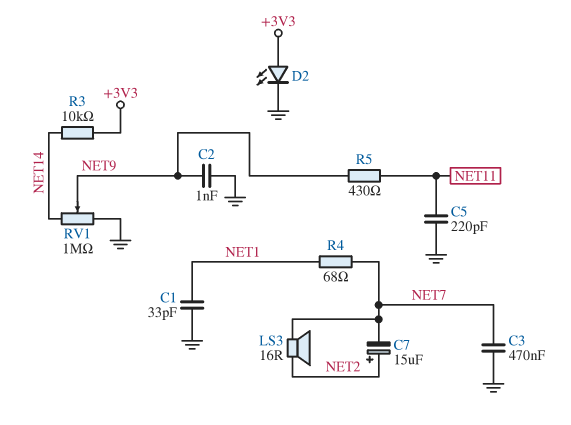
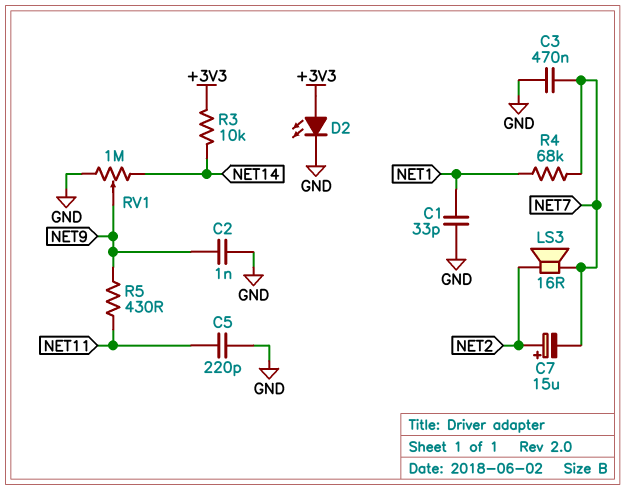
R4: 68 (NET1, NET7) -> 68k (NET1, NET7)

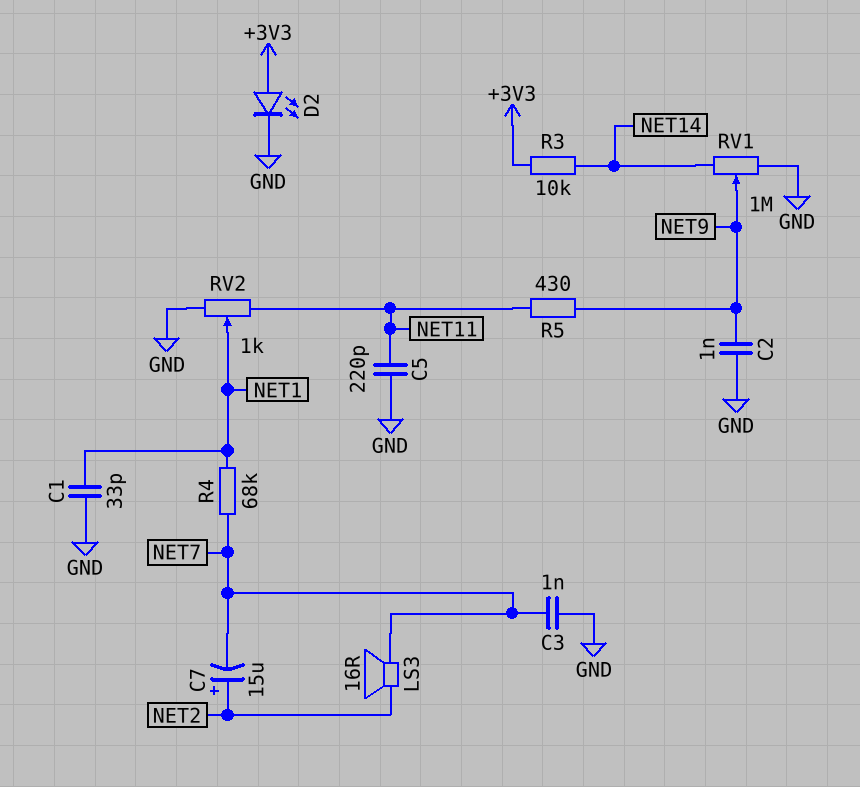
C3: 470nF (GND, NET7) -> 1nF (GND, NET7)
RV2: none -> 1k (GND, NET11, wiper NET1)

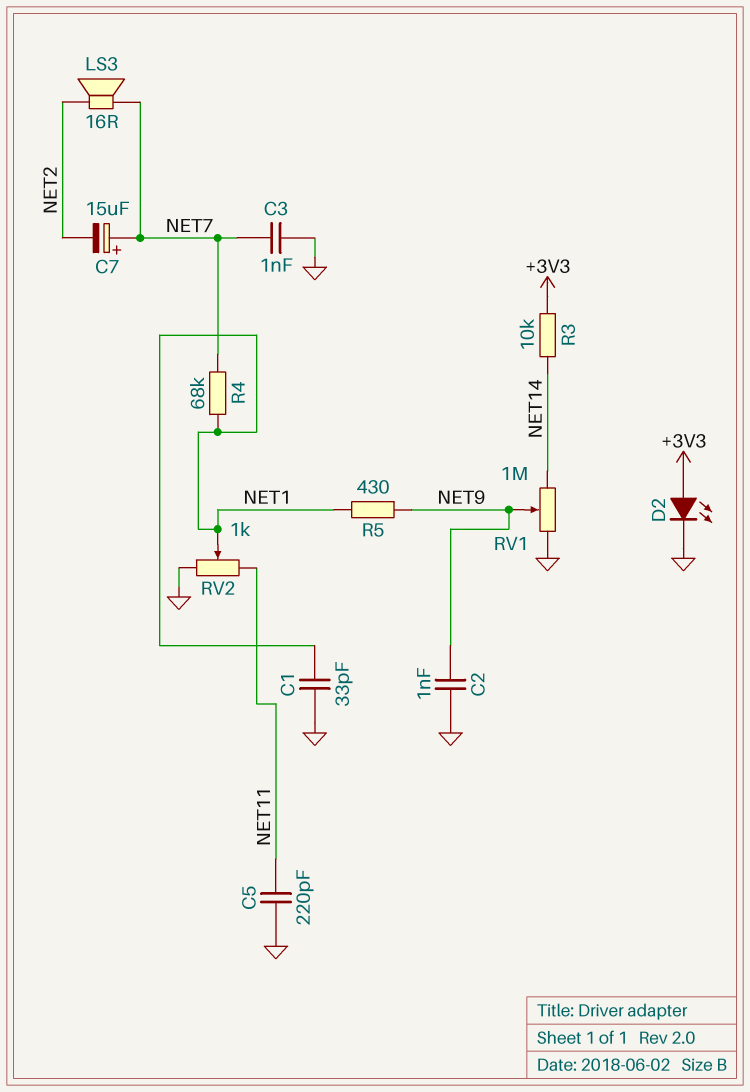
C7: 15uF (plus NET2, minus NET7) -> 15uF (plus NET7, minus NET2)
R5: 430 (NET9, NET11) -> 430 (NET1, NET9)

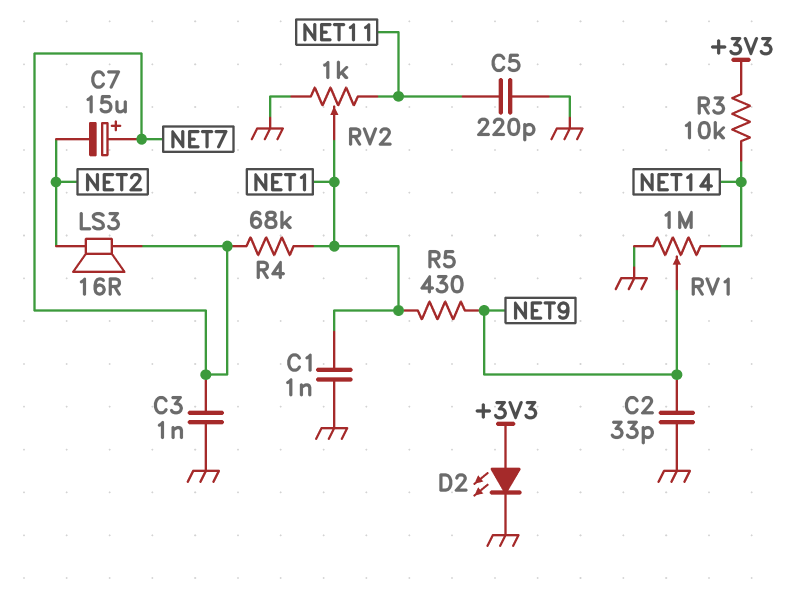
C1: 33pF (GND, NET1) -> 1nF (GND, NET1)
C2: 1nF (GND, NET9) -> 33pF (GND, NET9)

